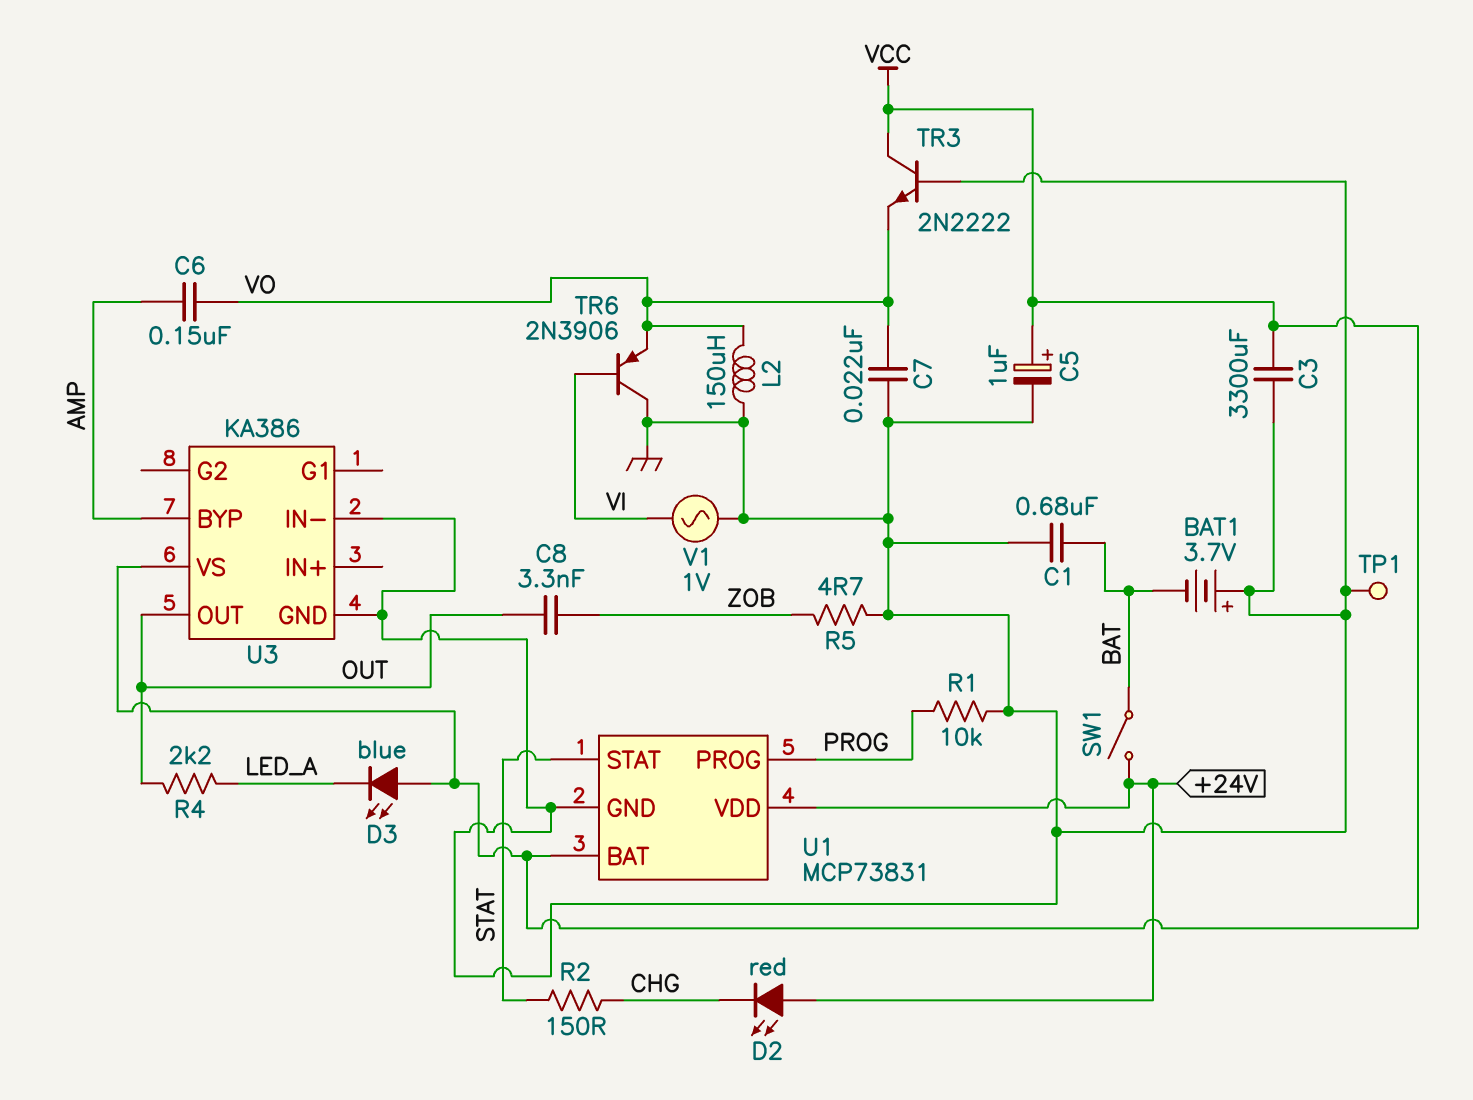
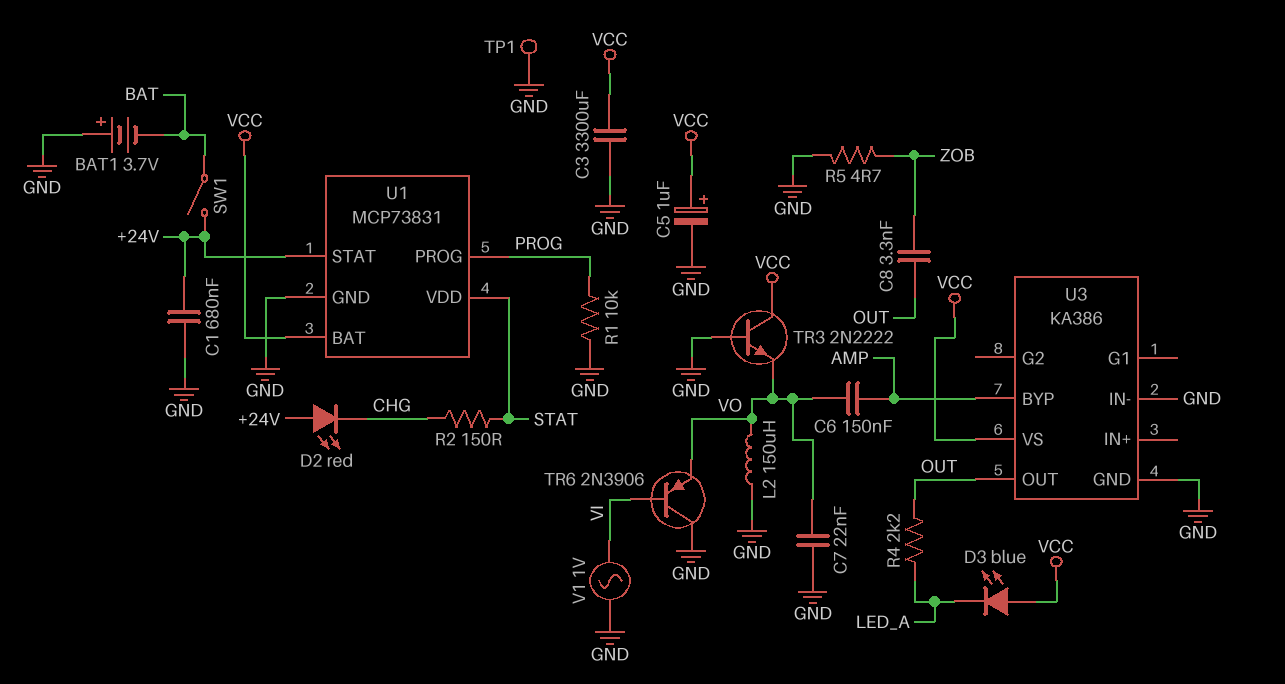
C1: 680nF (BAT, GND) -> 680nF (+24V, GND)
U1 pin STAT: STAT -> +24V
U1 pin VDD: +24V -> STAT

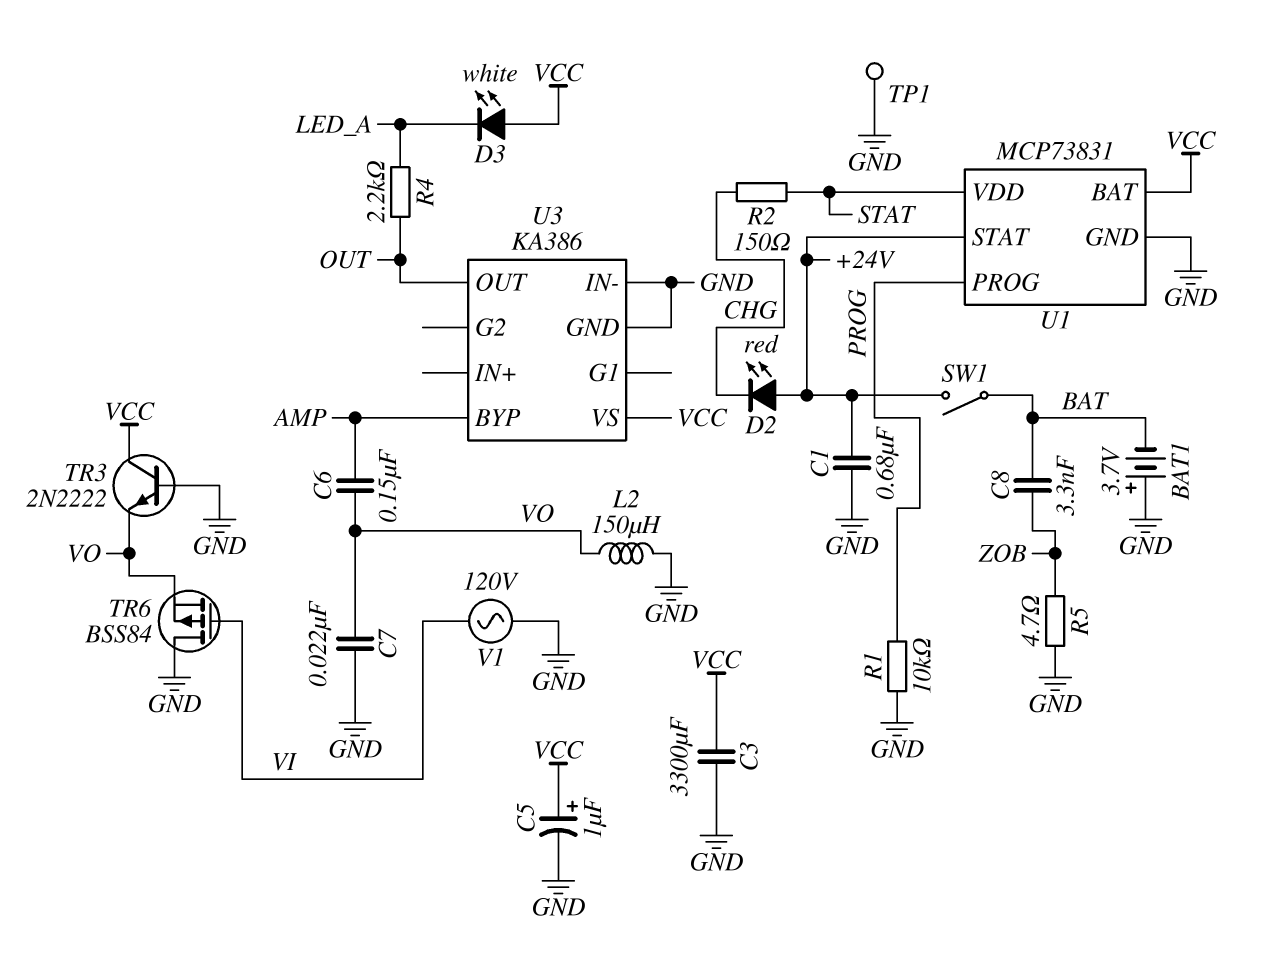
C8: 3.3nF (OUT, ZOB) -> 3.3nF (BAT, ZOB)
D3: LED blue (A VCC, K LED_A) -> LED white (A VCC, K LED_A)
TR6: PNP 2N3906 (B VI, C GND, E VO) -> PMOS BSS84 (G VI, D GND, S VO)
V1: AC 1V (GND, VI) -> AC 120V (GND, VI)

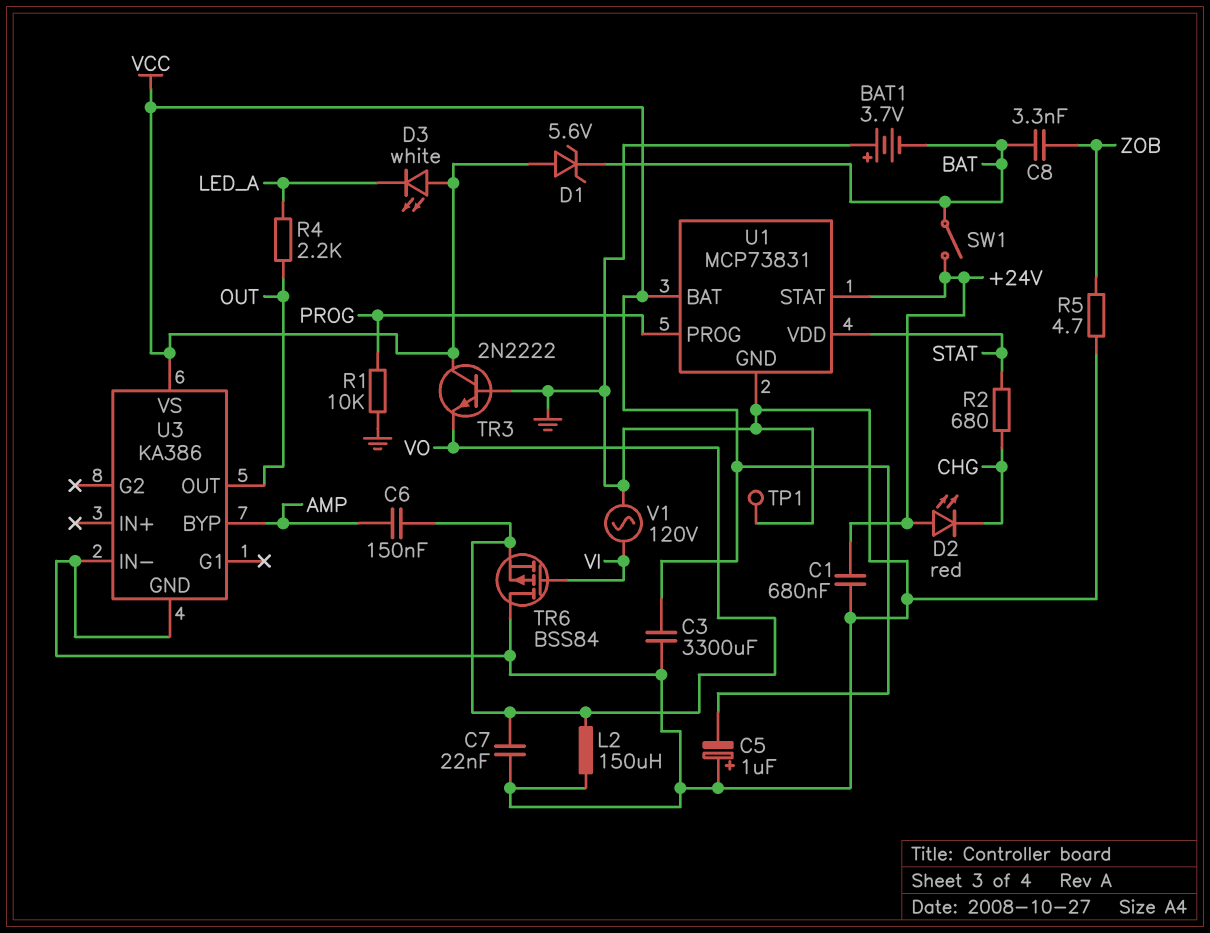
C5: 1uF (plus VCC, minus GND) -> 1uF (plus GND, minus VCC)
D1: none -> zener 5.6V (A VCC, K BAT)
R2: 150 (CHG, STAT) -> 680 (CHG, STAT)

